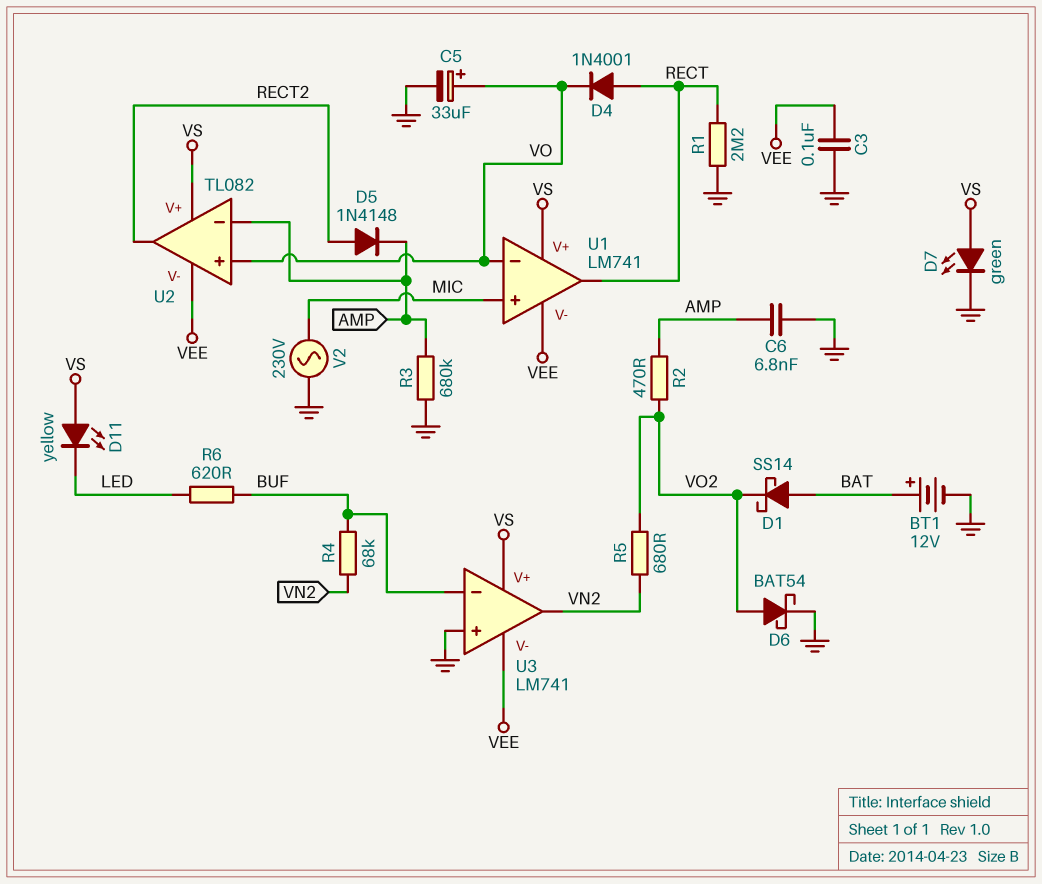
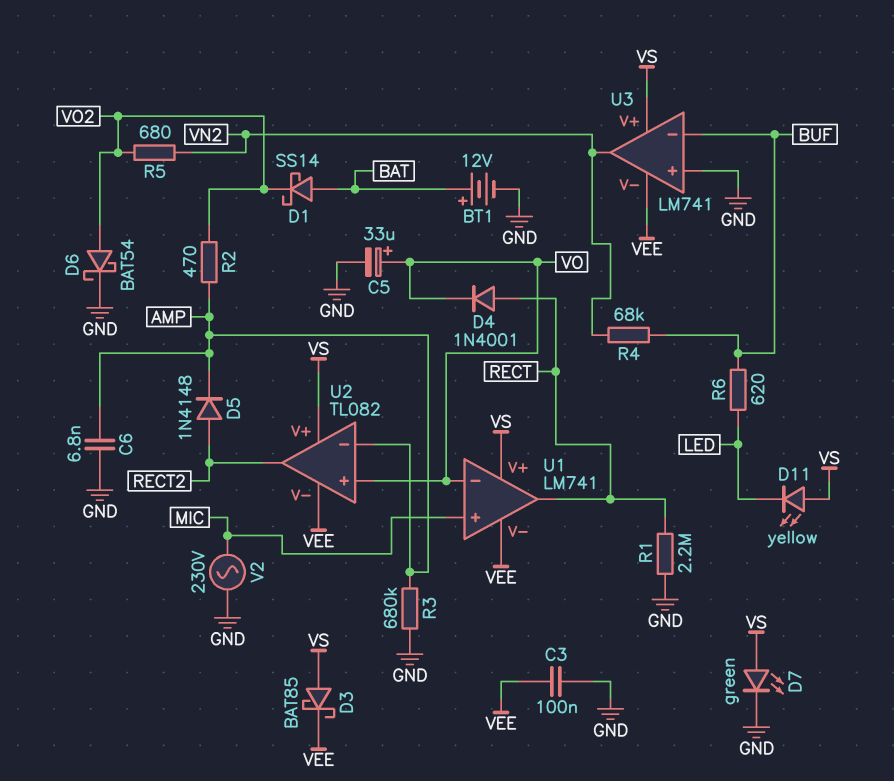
D3: none -> schottky BAT85 (A VS, K VEE)

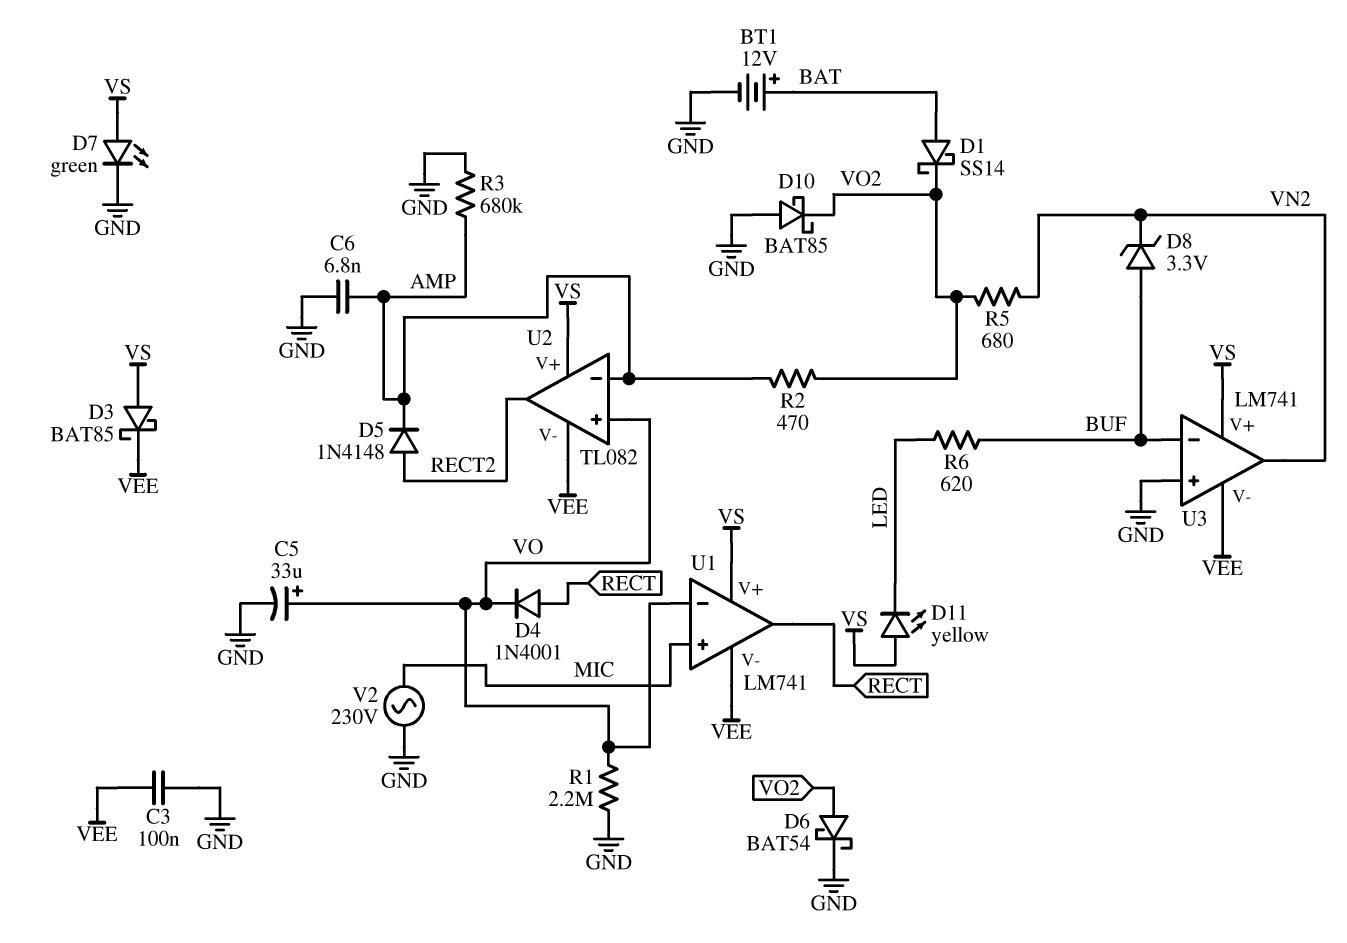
D8: none -> zener 3.3V (A BUF, K VN2)
D10: none -> schottky BAT85 (A GND, K VO2)
R1: 2.2M (GND, RECT) -> 2.2M (GND, VO)
R4: 68k (BUF, VN2) -> none

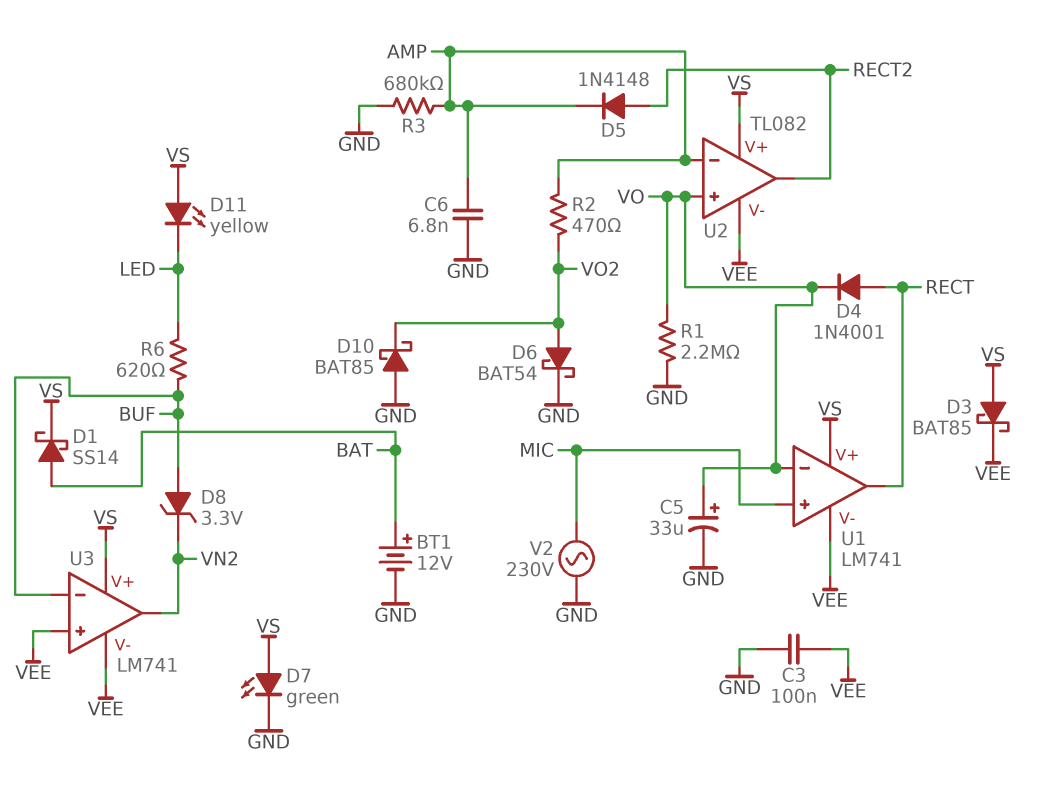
D1: schottky SS14 (A BAT, K VO2) -> schottky SS14 (A BAT, K VS)
R5: 680 (VN2, VO2) -> none
U3 pin in+: GND -> VEE

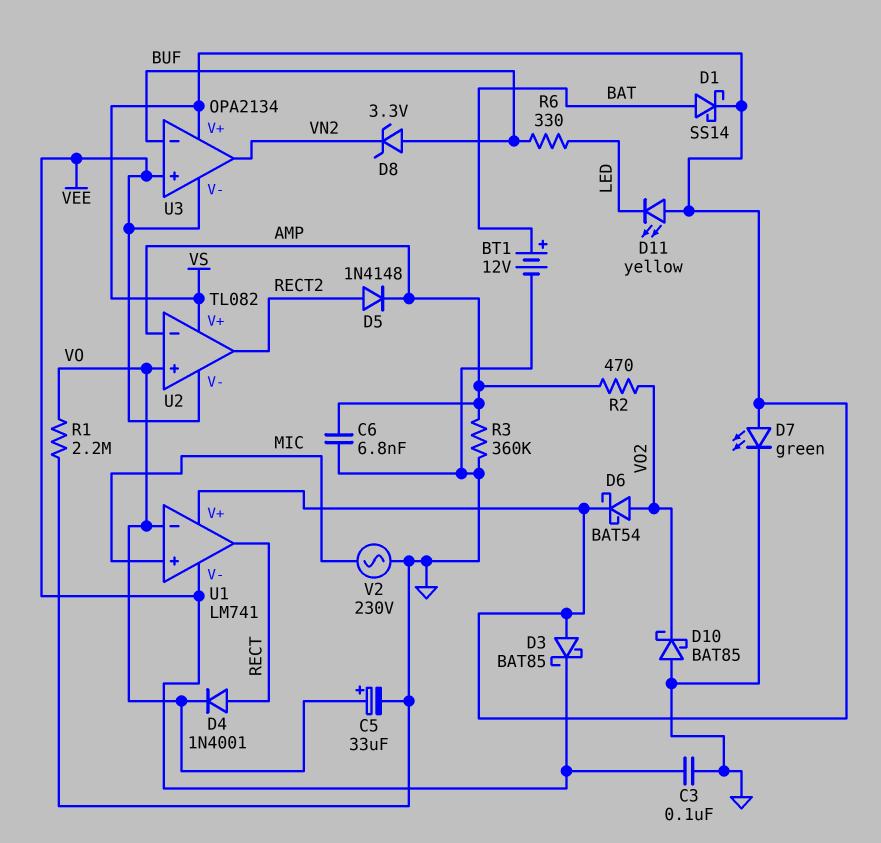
D6: schottky BAT54 (A VO2, K GND) -> schottky BAT54 (A VO2, K VS)
R3: 680k (AMP, GND) -> 360k (AMP, GND)
R6: 620 (BUF, LED) -> 330 (BUF, LED)
U3: LM741 -> OPA2134

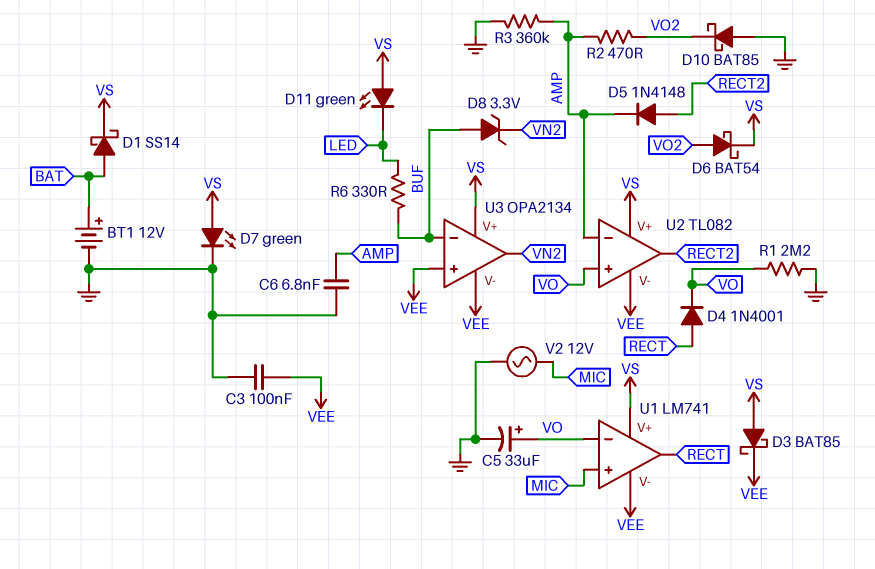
D11: LED yellow (A VS, K LED) -> LED green (A VS, K LED)
V2: AC 230V (GND, MIC) -> AC 12V (GND, MIC)

